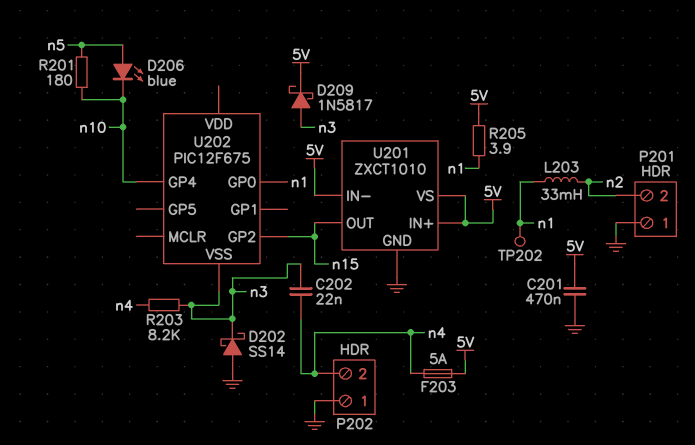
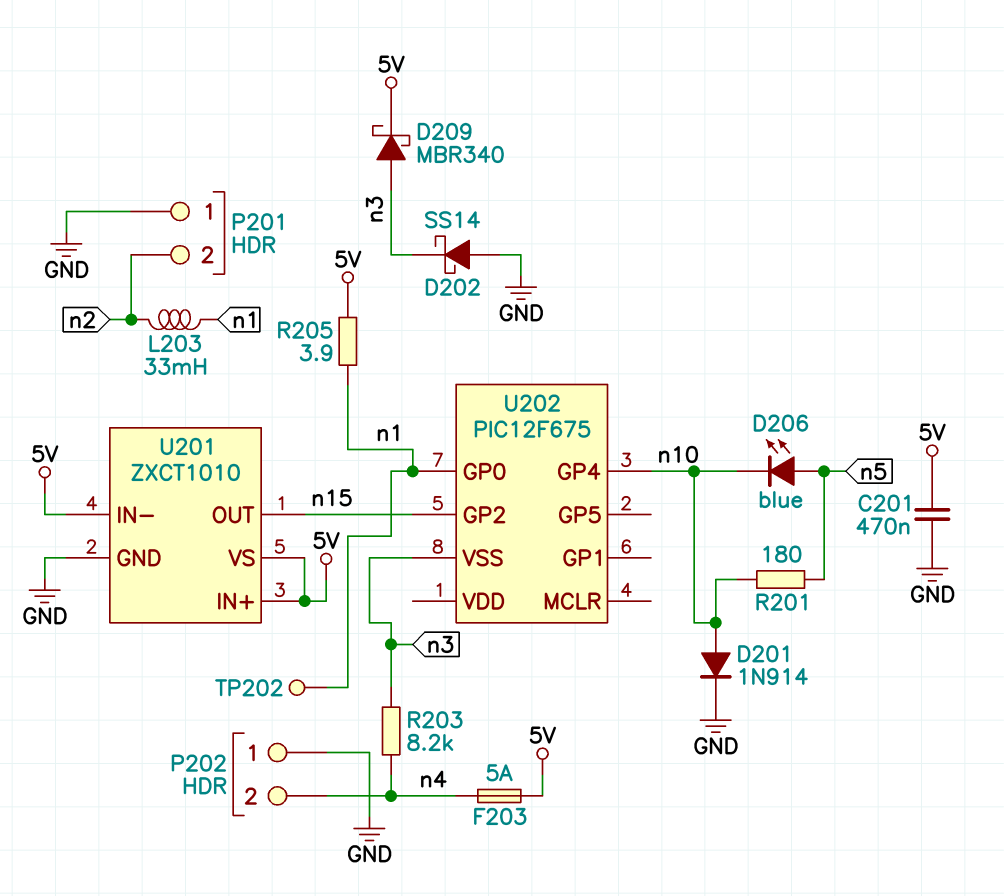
C202: 22nF (n3, n4) -> none
D201: none -> diode 1N914 (A n10, K GND)
D209: schottky 1N5817 (A n3, K 5V) -> schottky MBR340 (A n3, K 5V)

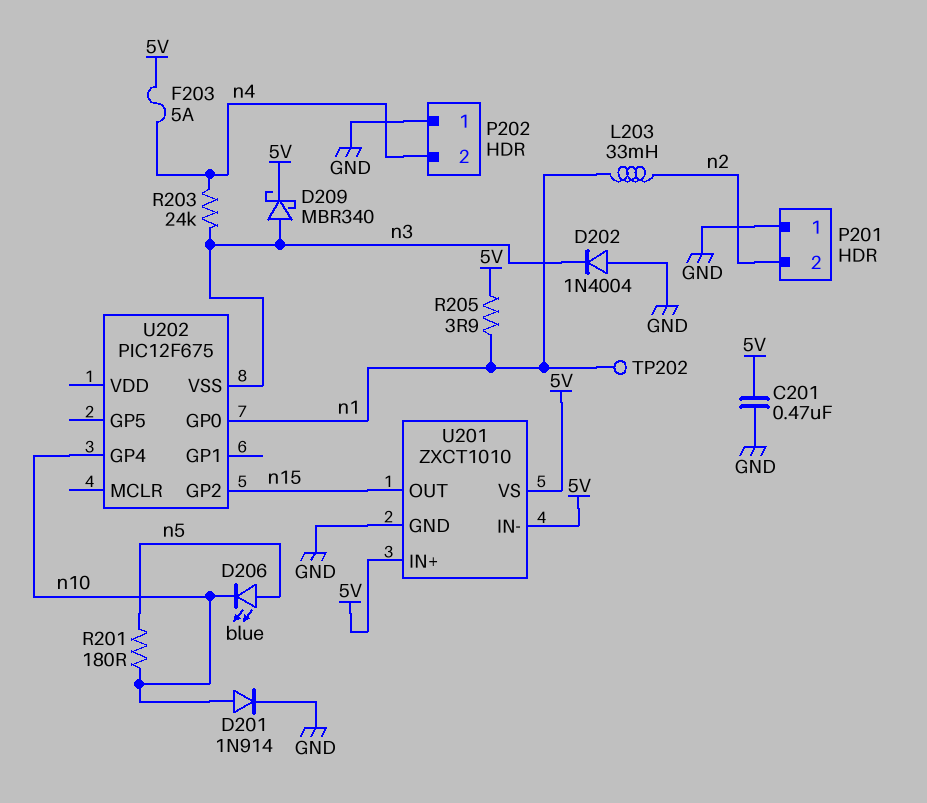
D202: schottky SS14 (A GND, K n3) -> diode 1N4004 (A GND, K n3)
R203: 8.2k (n3, n4) -> 24k (n3, n4)

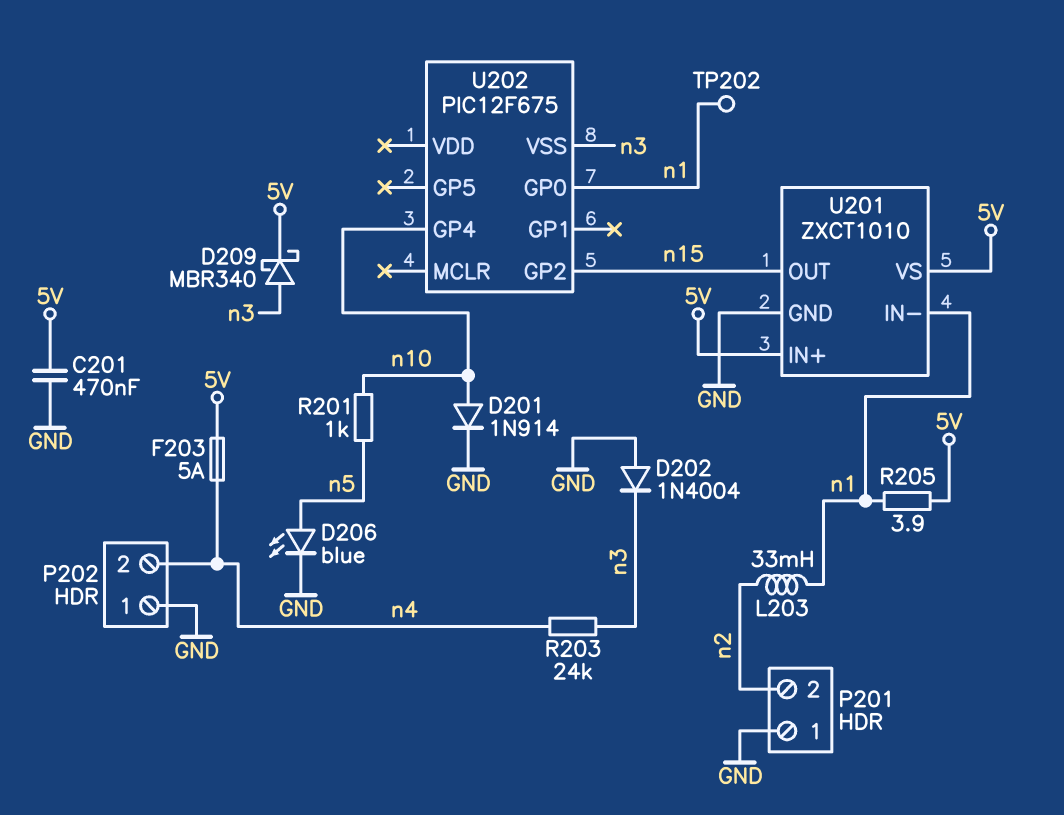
D206: LED blue (A n5, K n10) -> LED blue (A n5, K GND)
R201: 180 (n5, n10) -> 1k (n5, n10)
U201 pin IN-: 5V -> n1

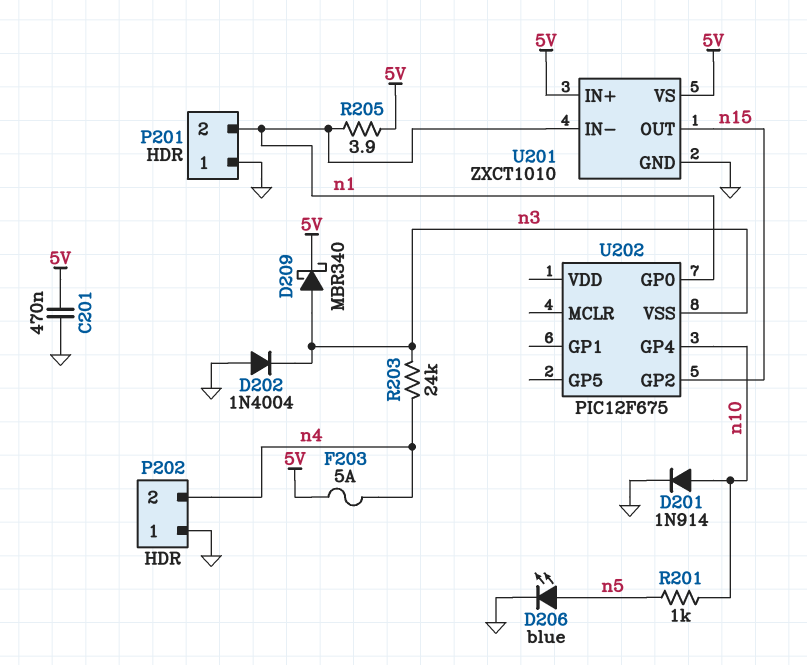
L203: 33mH (n1, n2) -> none
P201 pin 2: n2 -> n1
TP202: test point (n1) -> none

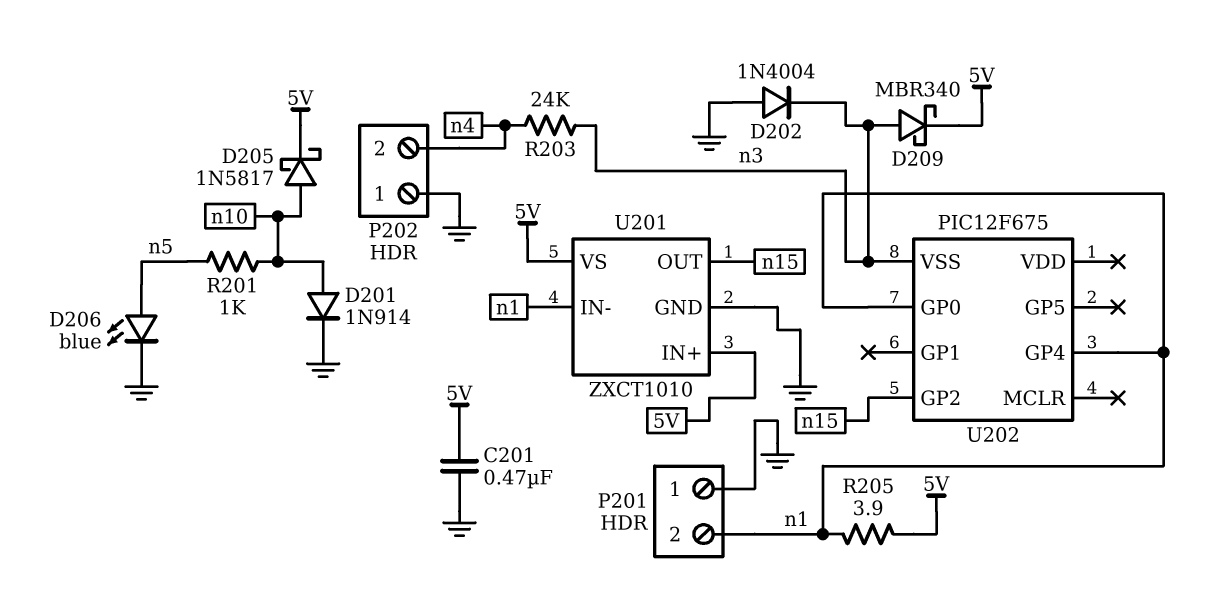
D205: none -> schottky 1N5817 (A n10, K 5V)
F203: 5A (5V, n4) -> none
U202 pin GP4: n10 -> n1

